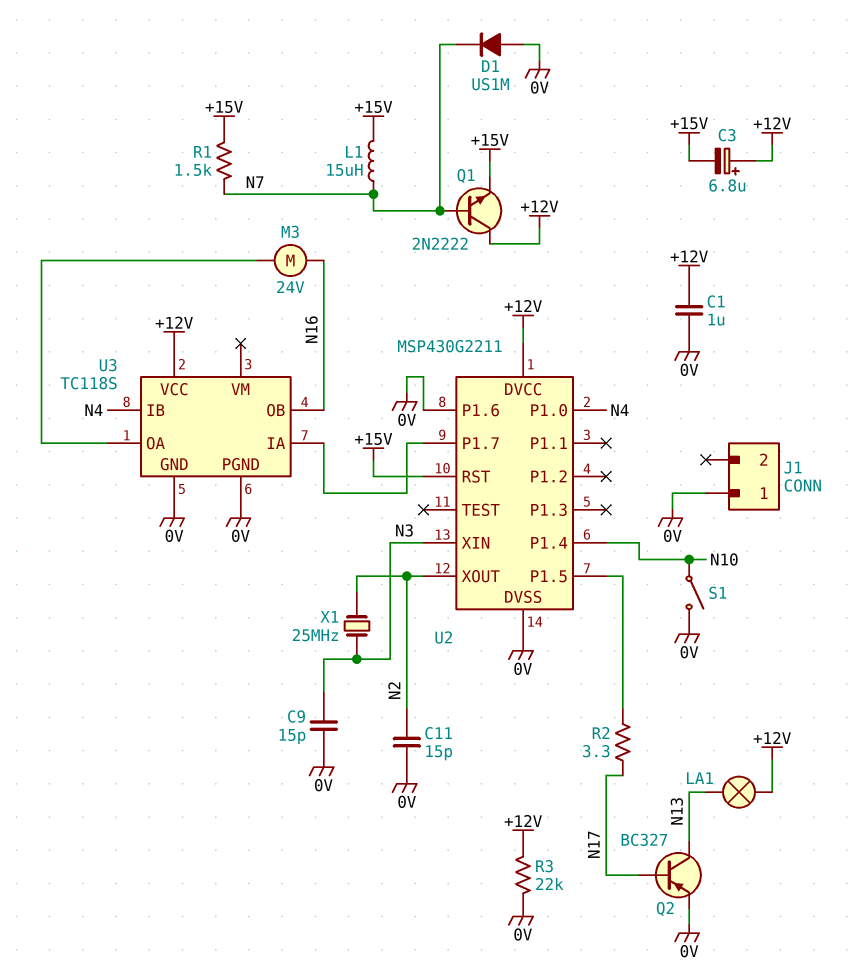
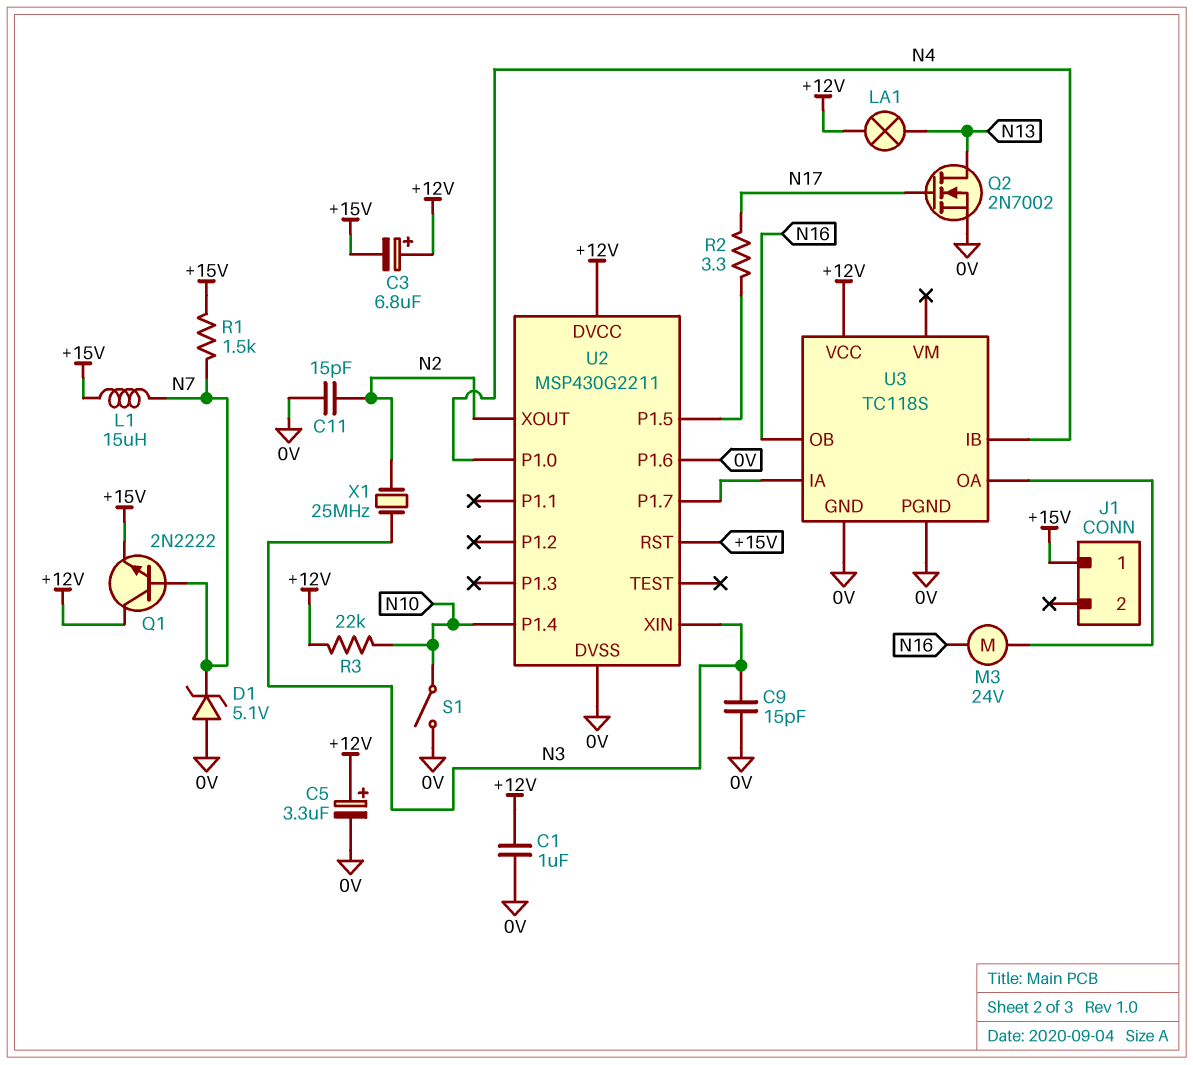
C5: none -> 3.3uF (plus +12V, minus 0V)
D1: diode US1M (A 0V, K N7) -> zener 5.1V (A 0V, K N7)
J1 pin 1: 0V -> +15V
Q2: PNP BC327 (B N17, C N13, E 0V) -> NMOS 2N7002 (G N17, D N13, S 0V)
R3: 22k (+12V, 0V) -> 22k (+12V, N10)

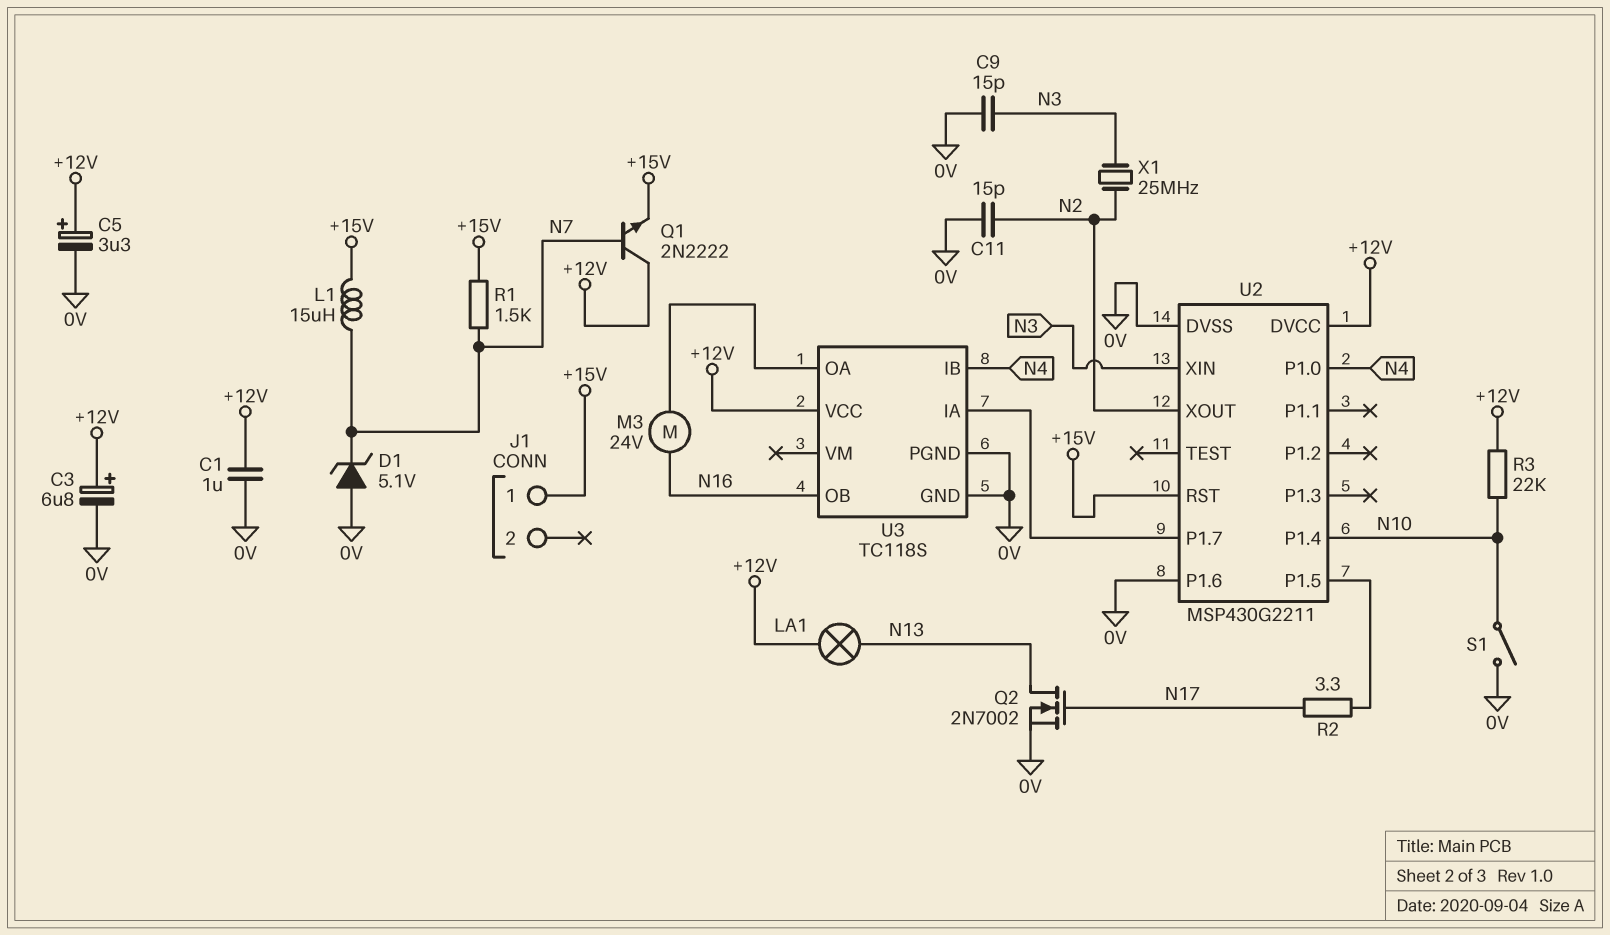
C3: 6.8uF (plus +12V, minus +15V) -> 6.8uF (plus +12V, minus 0V)

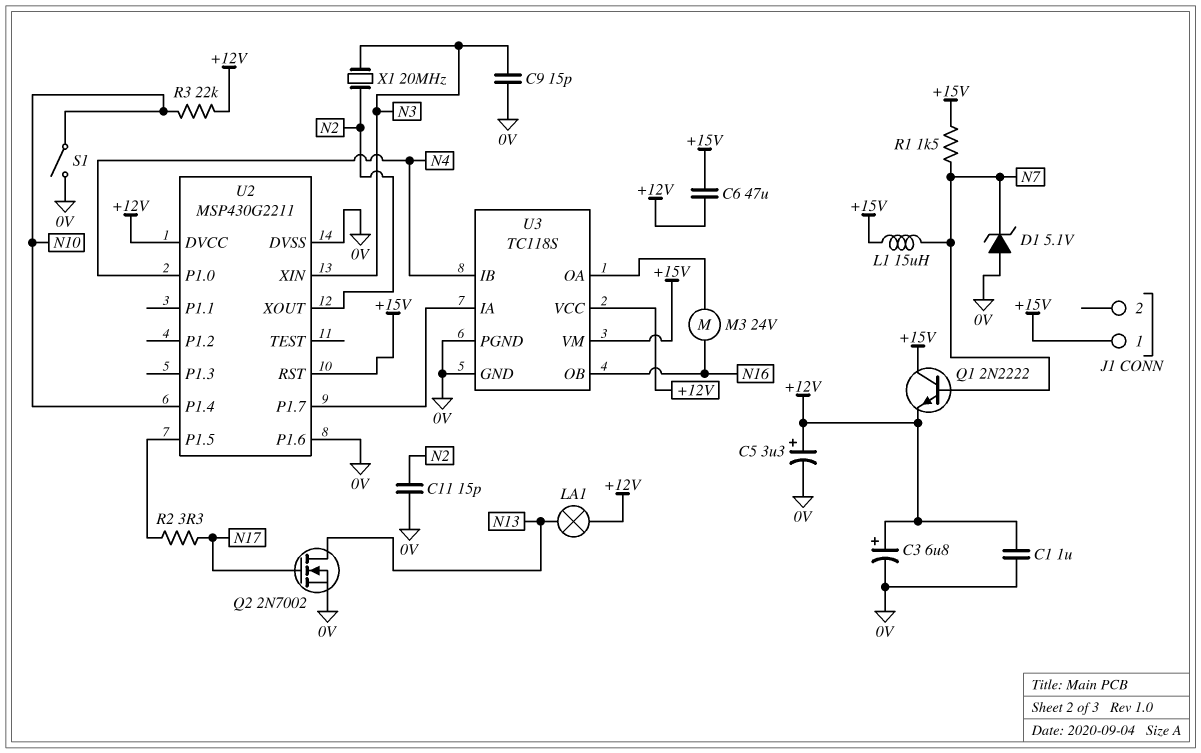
C6: none -> 47uF (+12V, +15V)
Q1: NPN 2N2222 (B N7, C +12V, E +15V) -> NPN 2N2222 (B N7, C +15V, E +12V)
U3 pin VM: none -> +15V
X1: 25MHz (N2, N3) -> 20MHz (N2, N3)

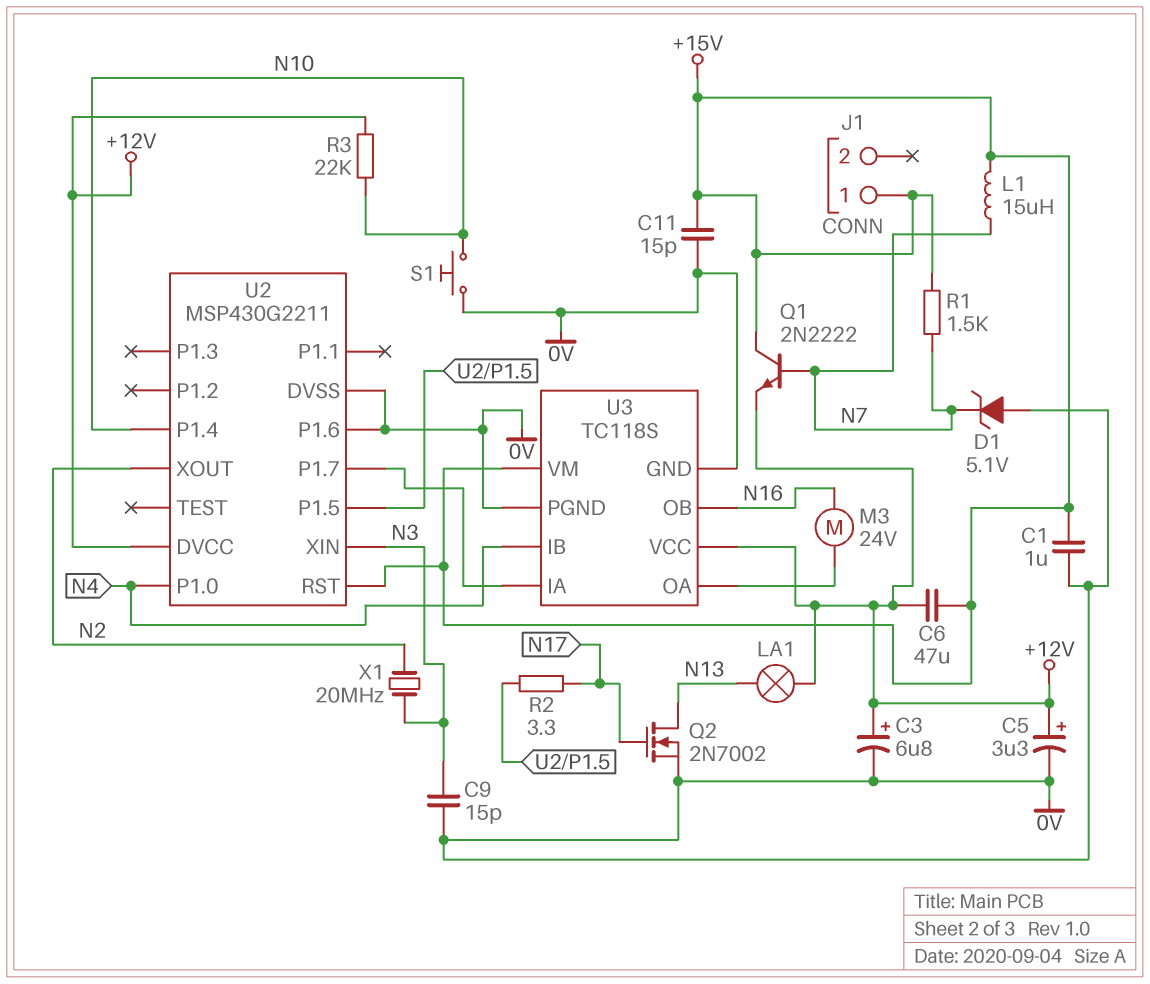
C1: 1uF (+12V, 0V) -> 1uF (+15V, 0V)
C11: 15pF (0V, N2) -> 15pF (+15V, 0V)
S1: switch (0V, N10) -> button (0V, N10)

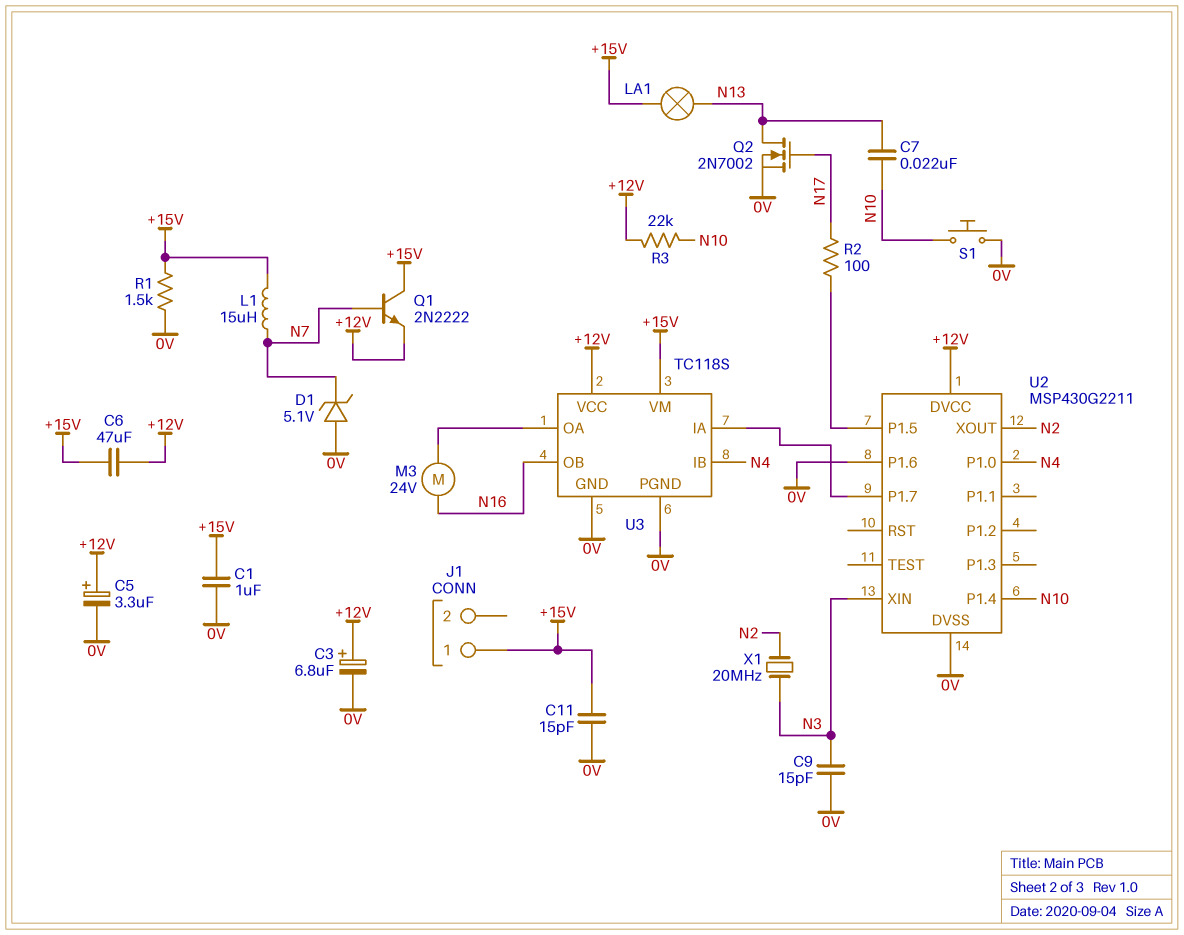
C7: none -> 22nF (N10, N13)
LA1: lamp (+12V, N13) -> lamp (+15V, N13)
R1: 1.5k (+15V, N7) -> 1.5k (+15V, 0V)
R2: 3.3 (N17, U2/P1.5) -> 100 (N17, U2/P1.5)
U2 pin RST: +15V -> none

